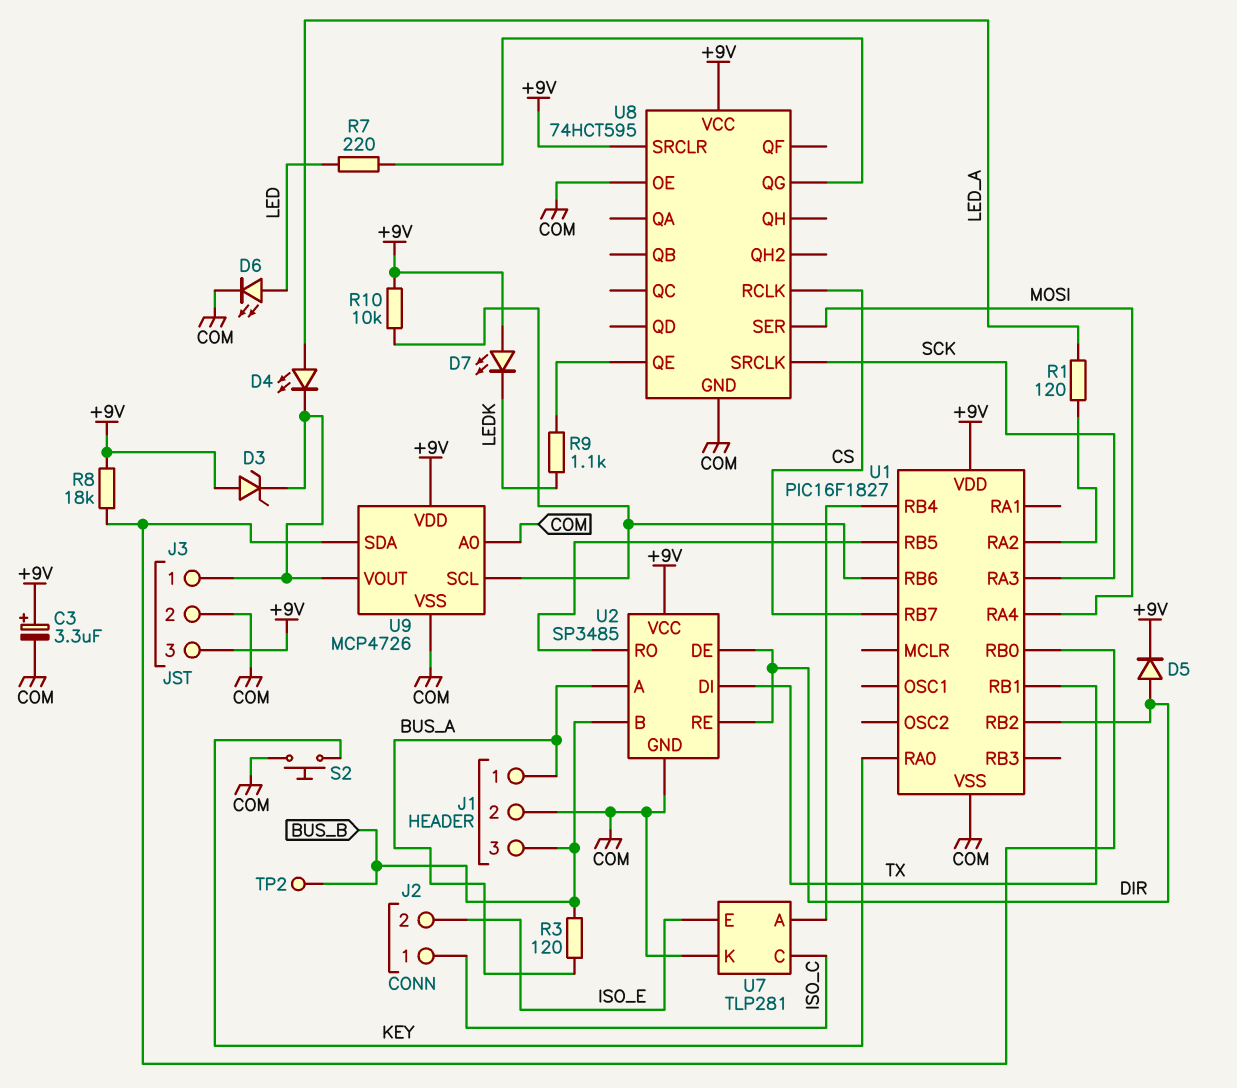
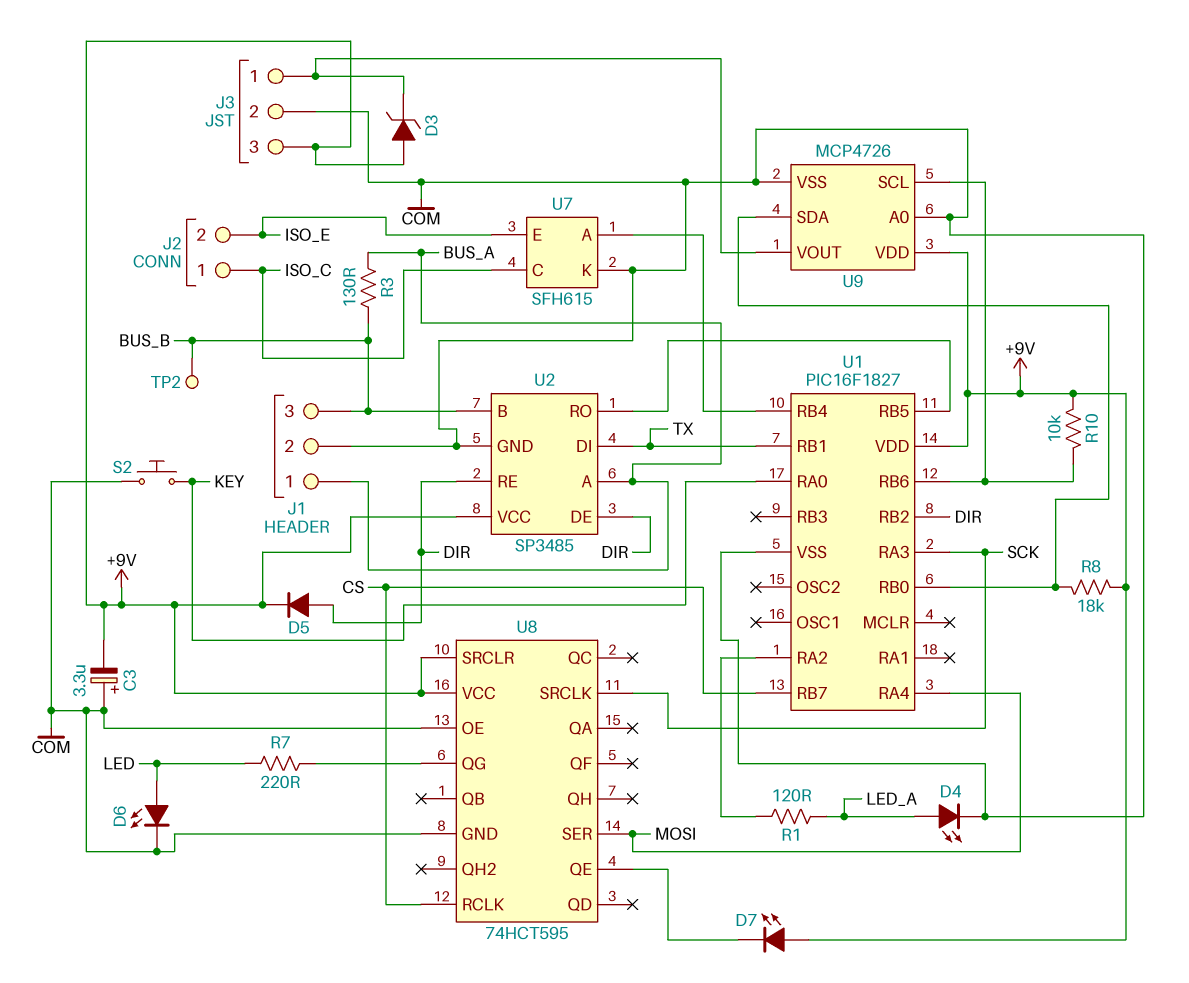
C3: 3.3uF (plus +9V, minus COM) -> 3.3uF (plus COM, minus +9V)
D4: LED (A LED_A, K J3/1) -> LED (A LED_A, K COM)
D7: LED (A +9V, K LEDK) -> LED (A +9V, K U8/QE)
R3: 120 (BUS_A, BUS_B) -> 130 (BUS_A, BUS_B)
R9: 1.1k (LEDK, U8/QE) -> none
U7: TLP281 -> SFH615

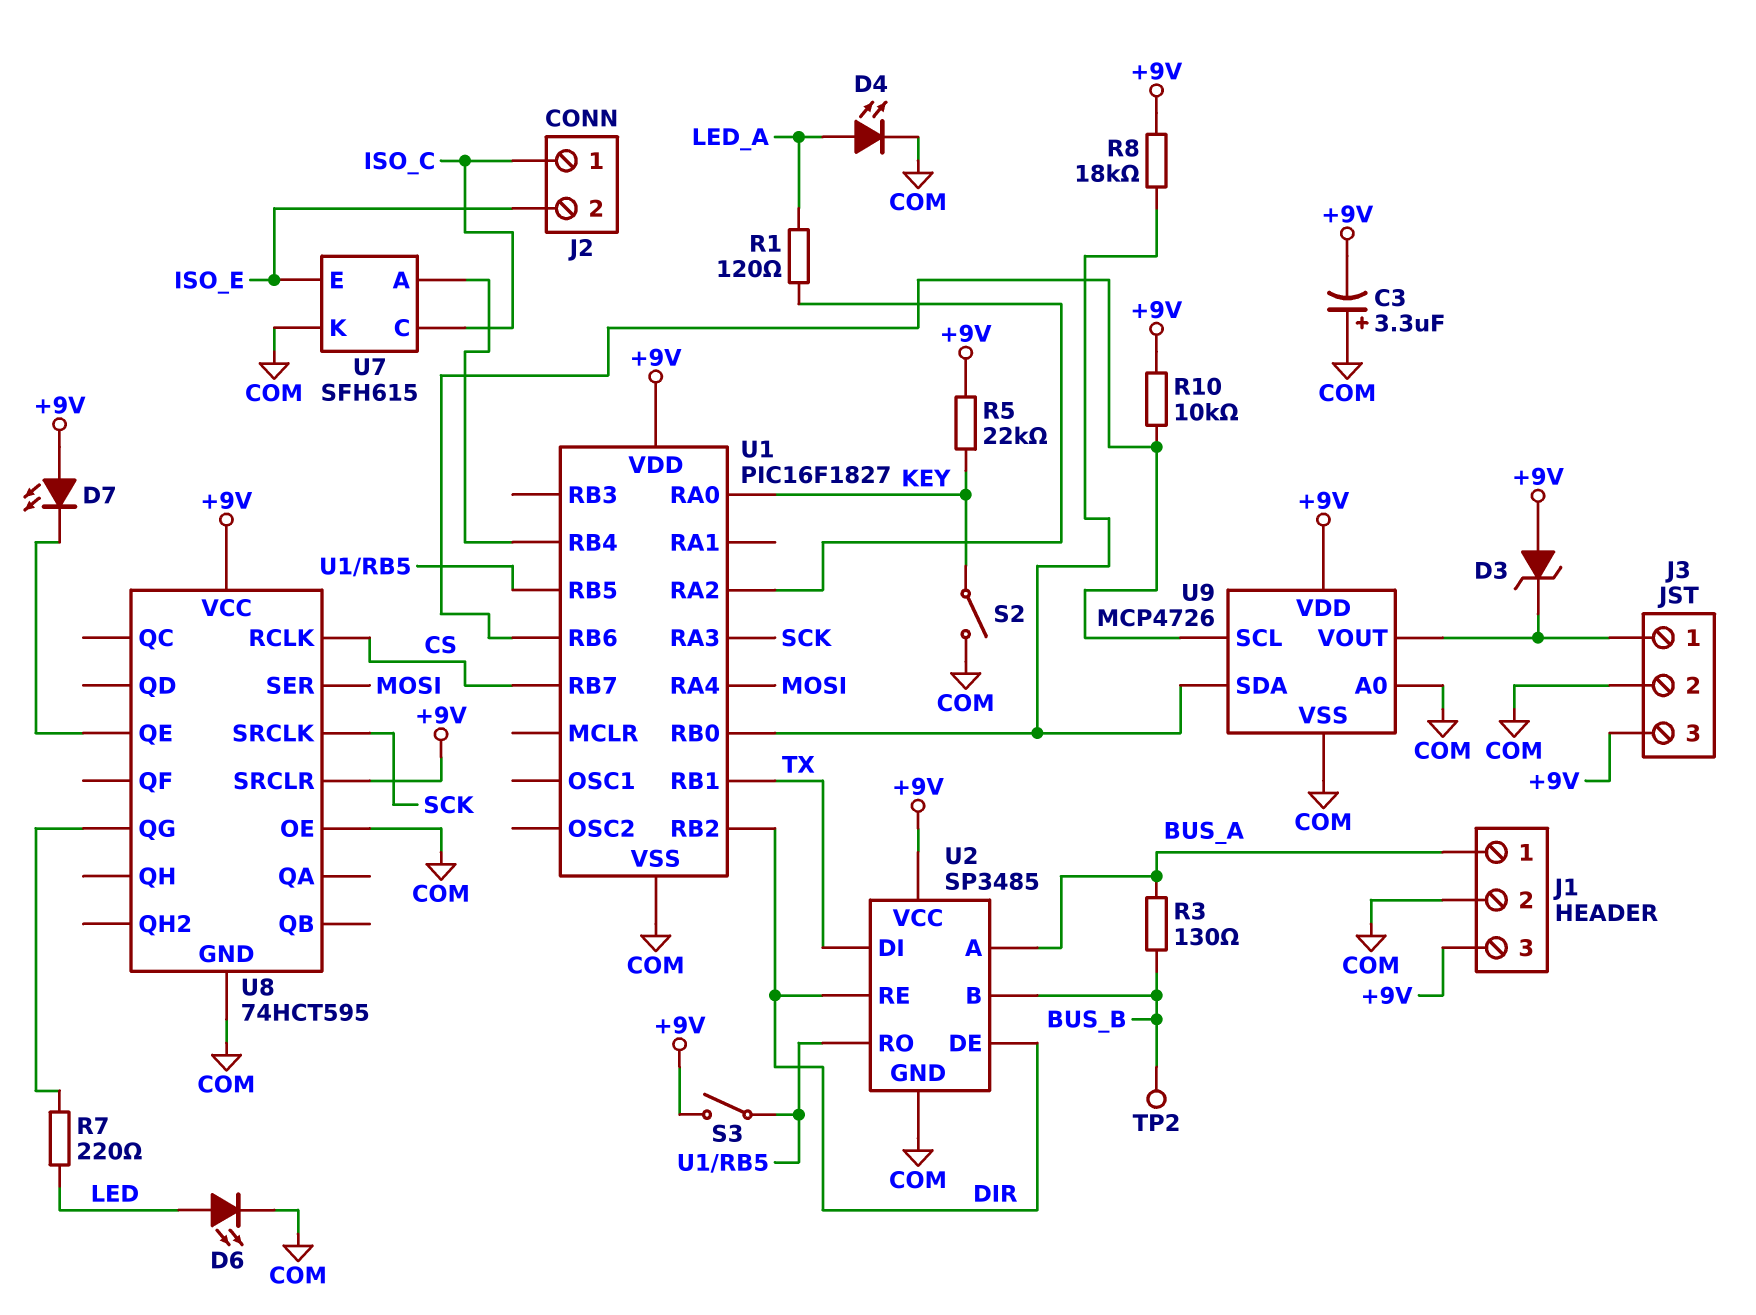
D5: diode (A DIR, K +9V) -> none
J1 pin 3: BUS_B -> +9V
R5: none -> 22k (+9V, KEY)
S2: button (COM, KEY) -> switch (COM, KEY)
S3: none -> switch (+9V, U1/RB5)

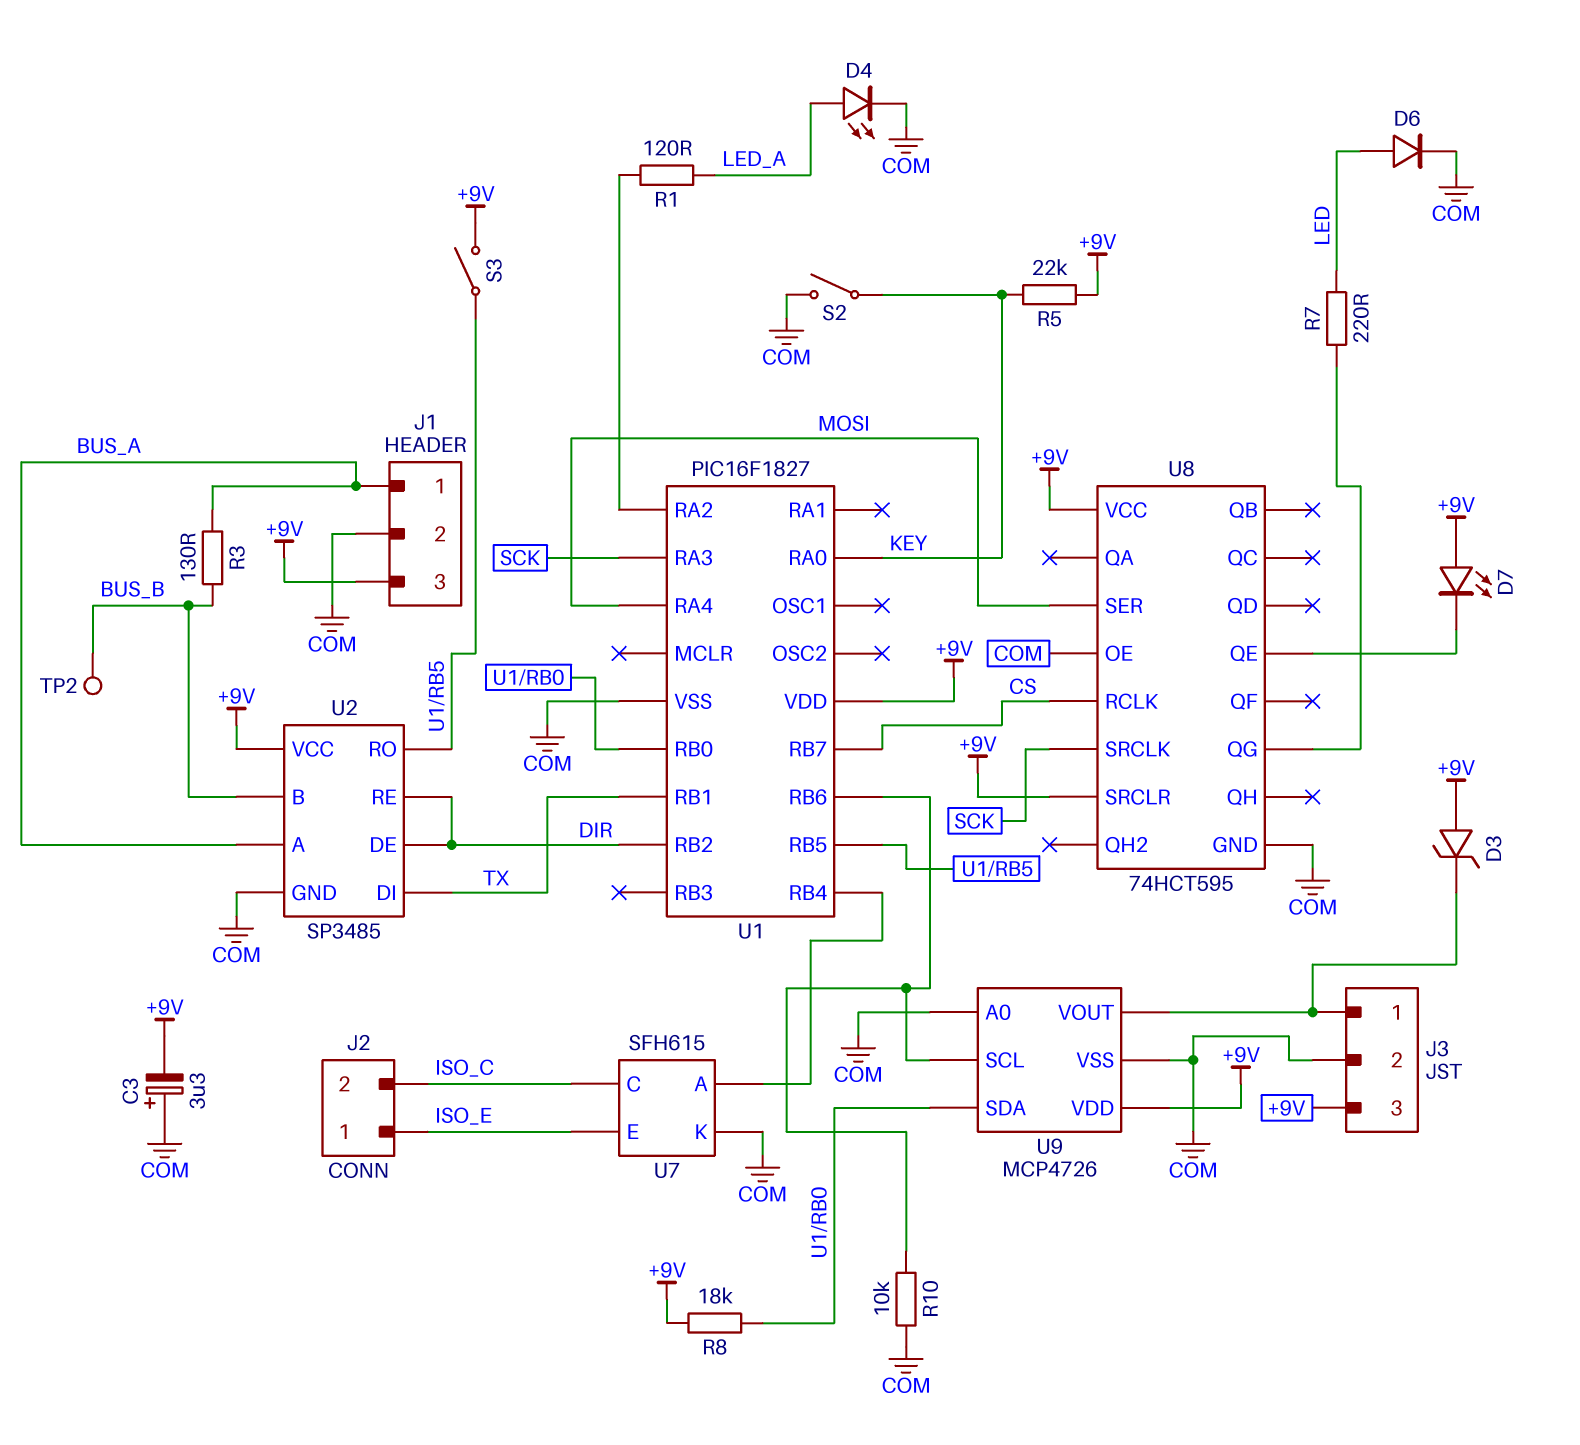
D6: LED (A LED, K COM) -> diode (A LED, K COM)
J2 pin 1: ISO_C -> ISO_E
J2 pin 2: ISO_E -> ISO_C
R10: 10k (+9V, U1/RB6) -> 10k (COM, U1/RB6)

